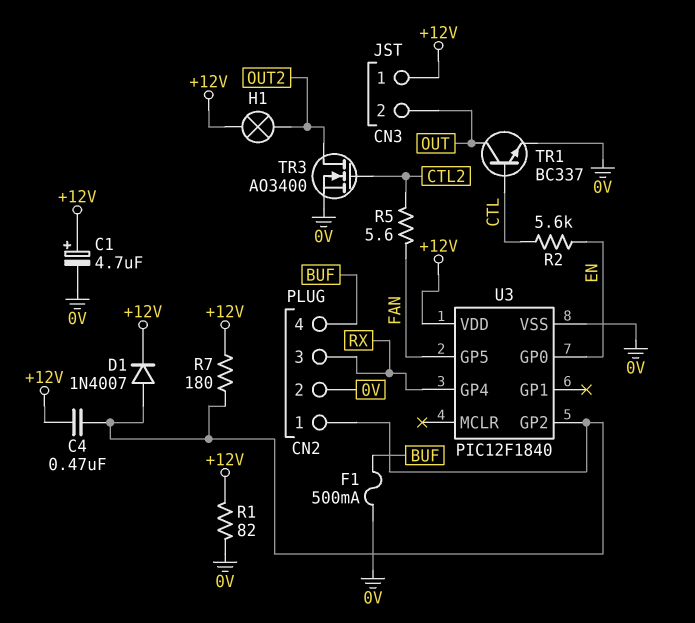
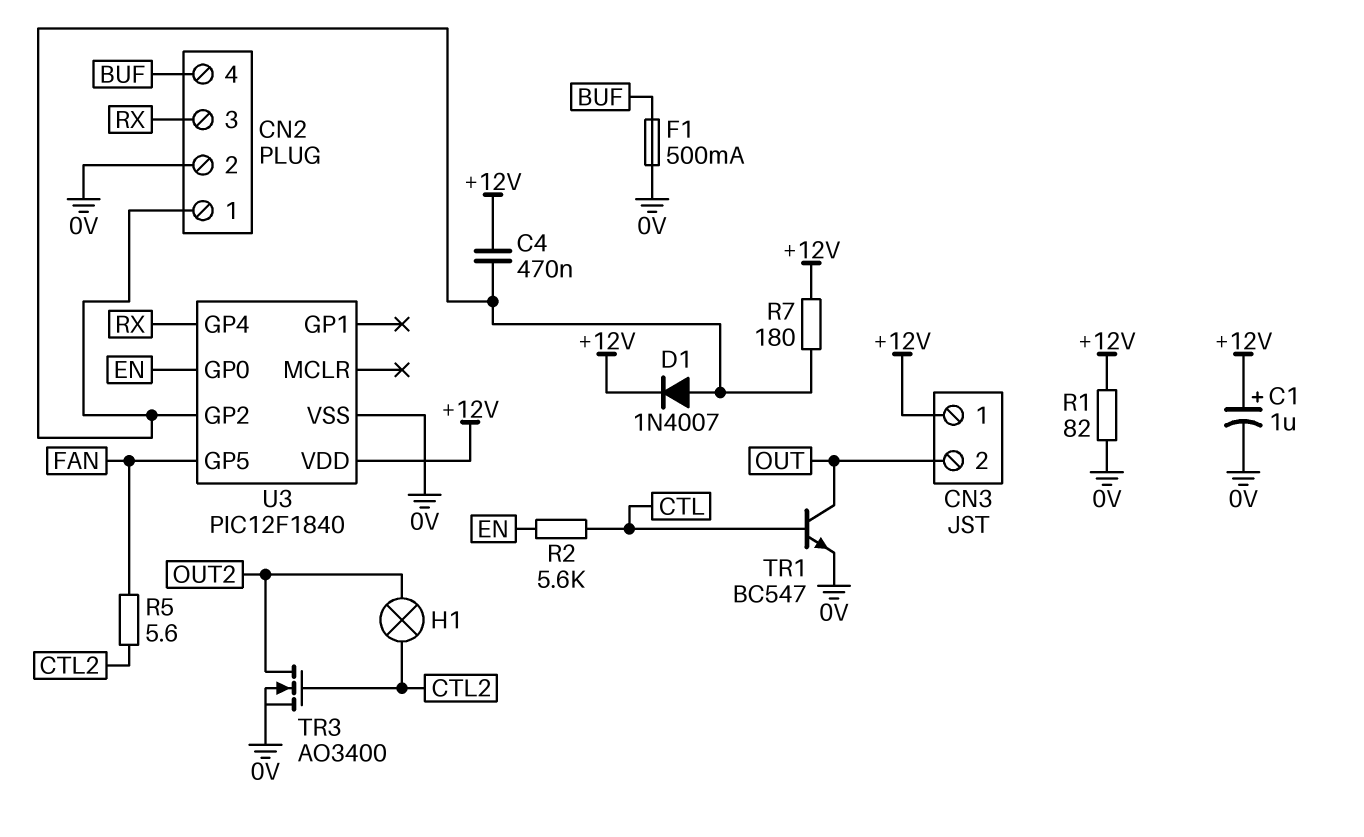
C1: 4.7uF (plus +12V, minus 0V) -> 1uF (plus +12V, minus 0V)
H1: lamp (+12V, OUT2) -> lamp (CTL2, OUT2)
TR1: NPN BC337 (B CTL, C OUT, E 0V) -> NPN BC547 (B CTL, C OUT, E 0V)

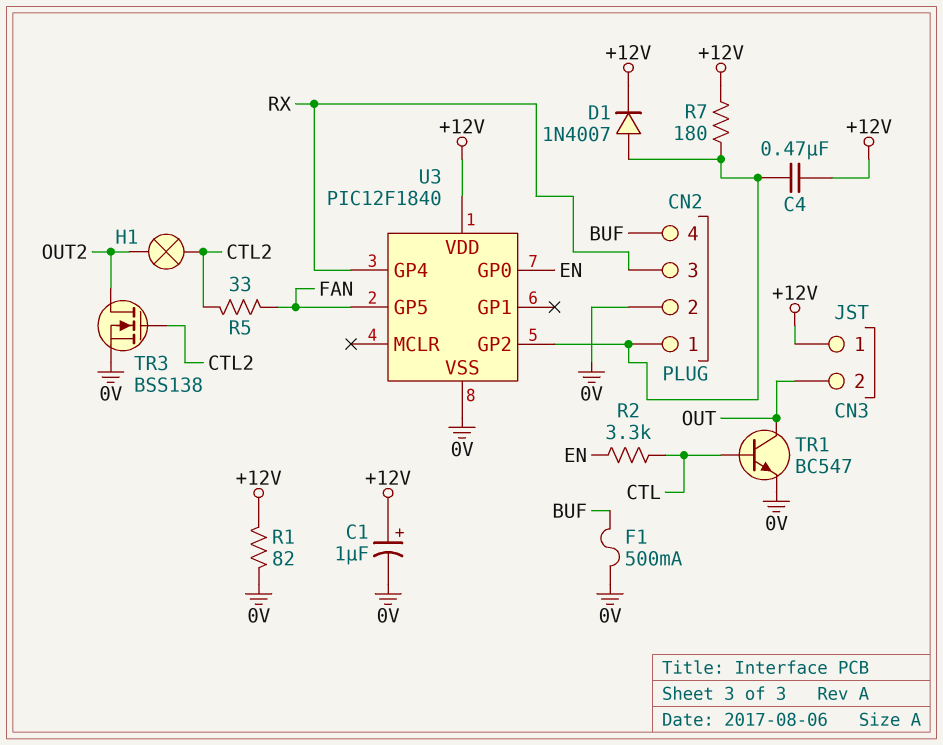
R2: 5.6k (CTL, EN) -> 3.3k (CTL, EN)
R5: 5.6 (CTL2, FAN) -> 33 (CTL2, FAN)
TR3: NMOS AO3400 (G CTL2, D OUT2, S 0V) -> NMOS BSS138 (G CTL2, D OUT2, S 0V)

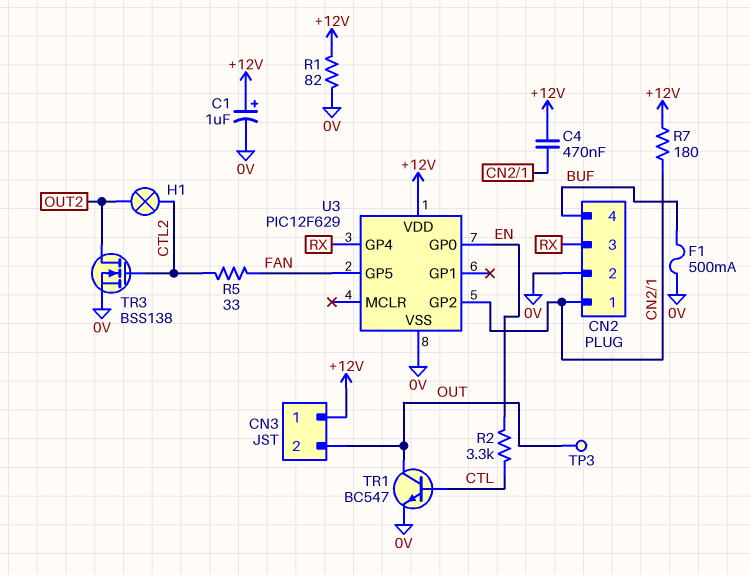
D1: diode 1N4007 (A CN2/1, K +12V) -> none
TP3: none -> test point (OUT)
U3: PIC12F1840 -> PIC12F629

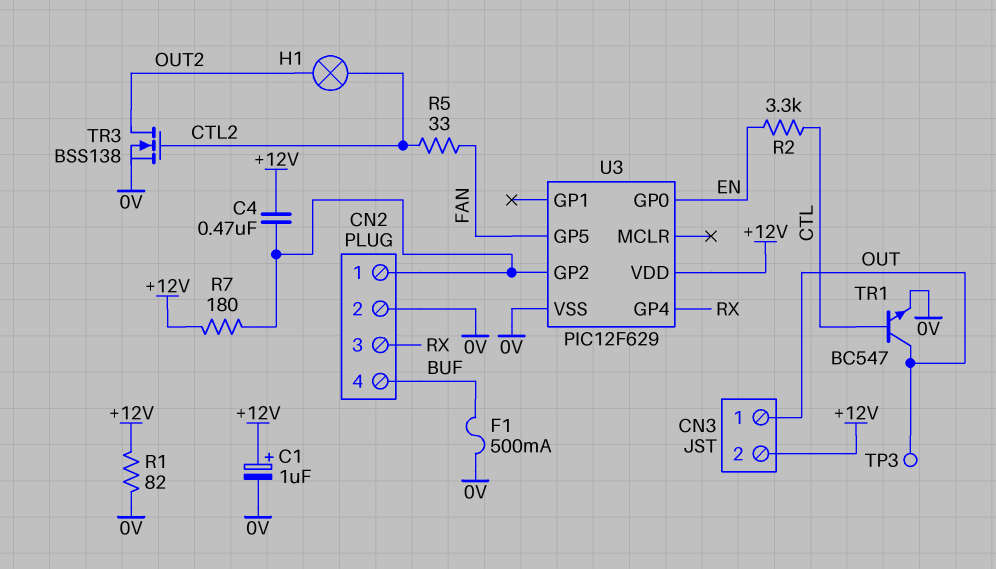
CN3 pin 1: +12V -> OUT
CN3 pin 2: OUT -> +12V

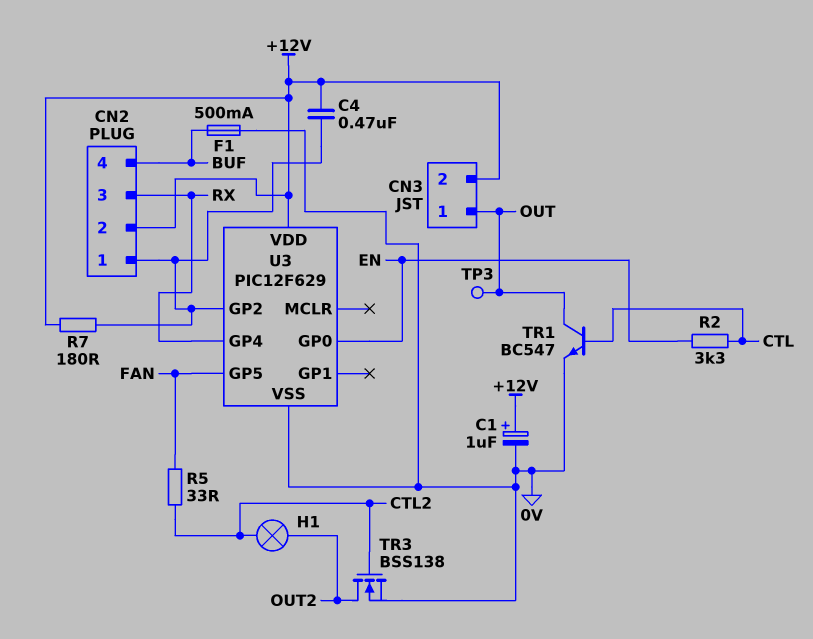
CN2 pin 2: 0V -> +12V
R1: 82 (+12V, 0V) -> none

